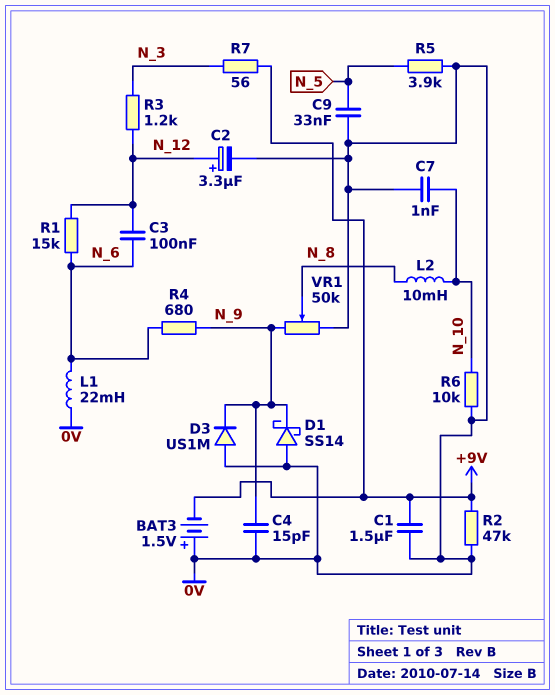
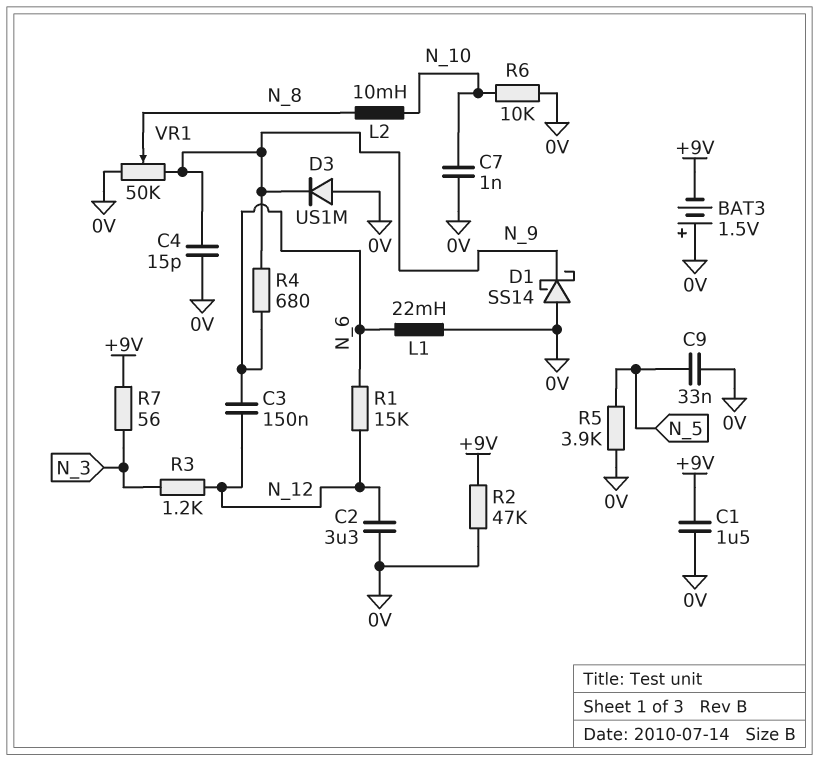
C2: 3.3uF (plus N_12, minus 0V) -> 3.3uF (0V, N_12)
C3: 100nF (N_6, N_12) -> 150nF (N_6, N_12)

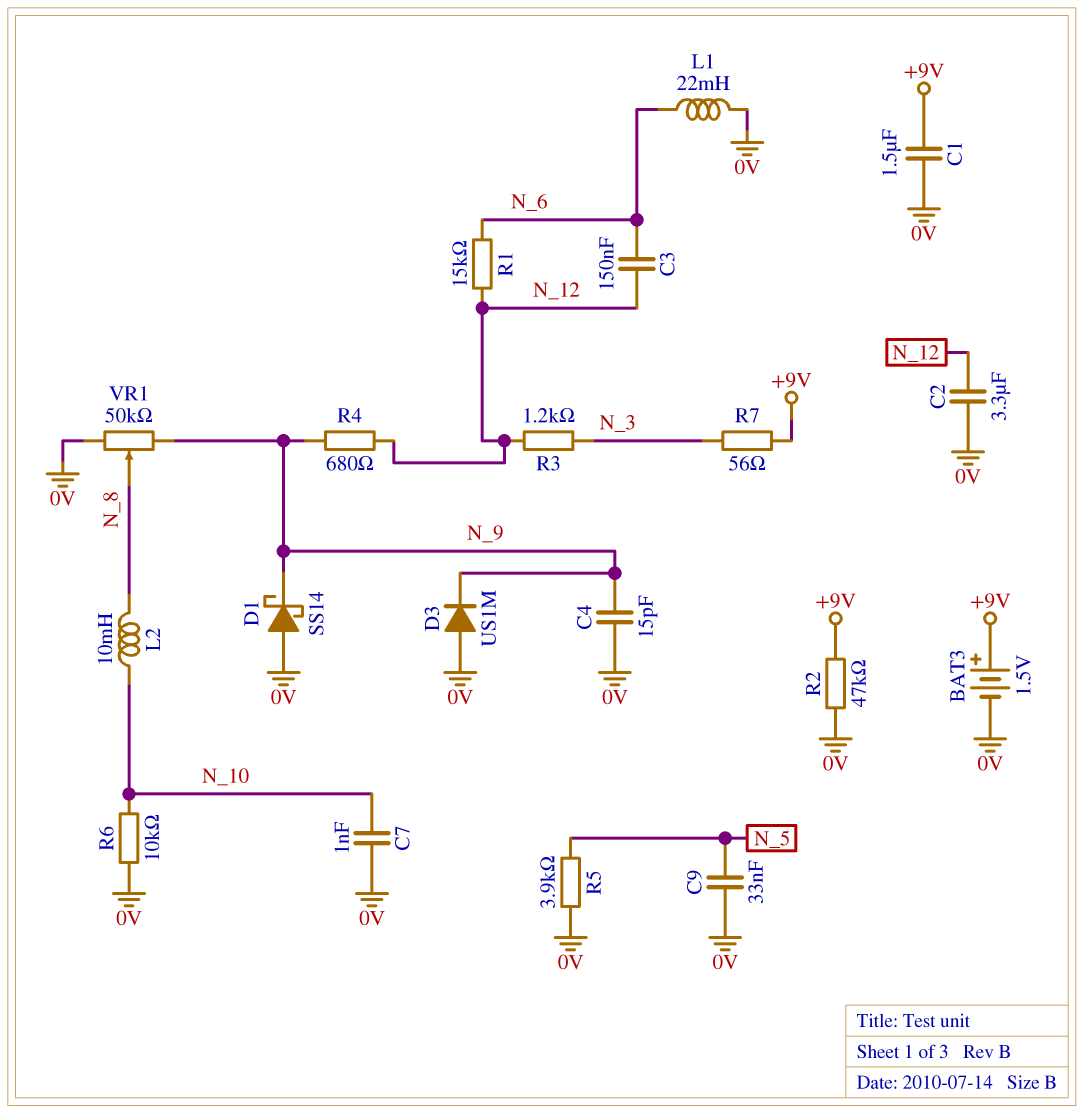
BAT3: 1.5V (plus 0V, minus +9V) -> 1.5V (plus +9V, minus 0V)
R4: 680 (N_6, N_9) -> 680 (N_9, N_12)

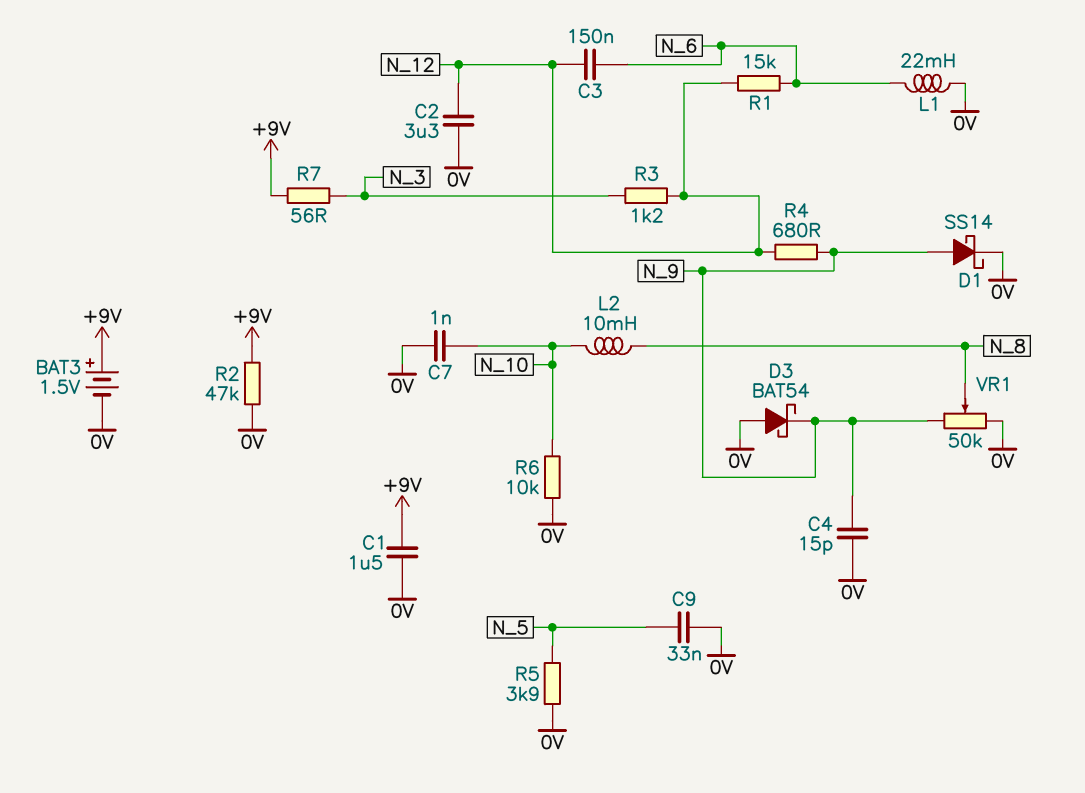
D1: schottky SS14 (A 0V, K N_9) -> schottky SS14 (A N_9, K 0V)
D3: diode US1M (A 0V, K N_9) -> schottky BAT54 (A 0V, K N_9)

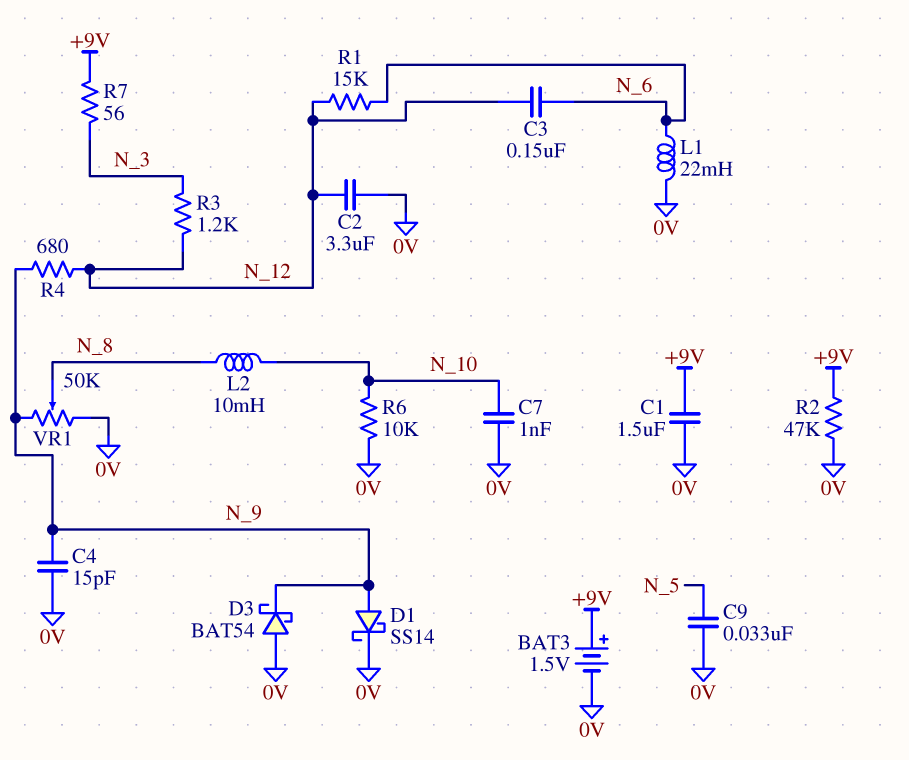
R5: 3.9k (0V, N_5) -> none

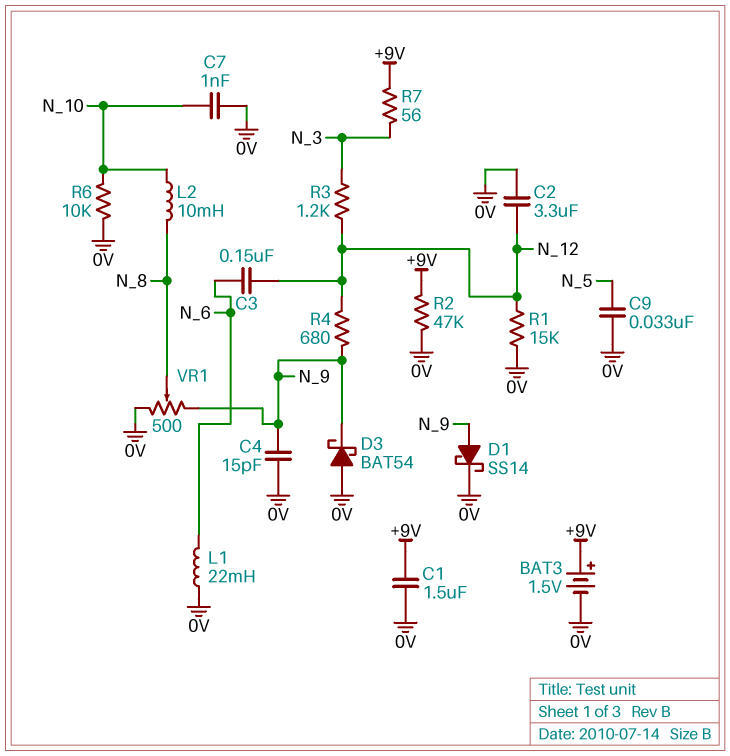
R1: 15k (N_6, N_12) -> 15k (0V, N_12)
VR1: 50k (0V, N_9, wiper N_8) -> 500 (0V, N_9, wiper N_8)

